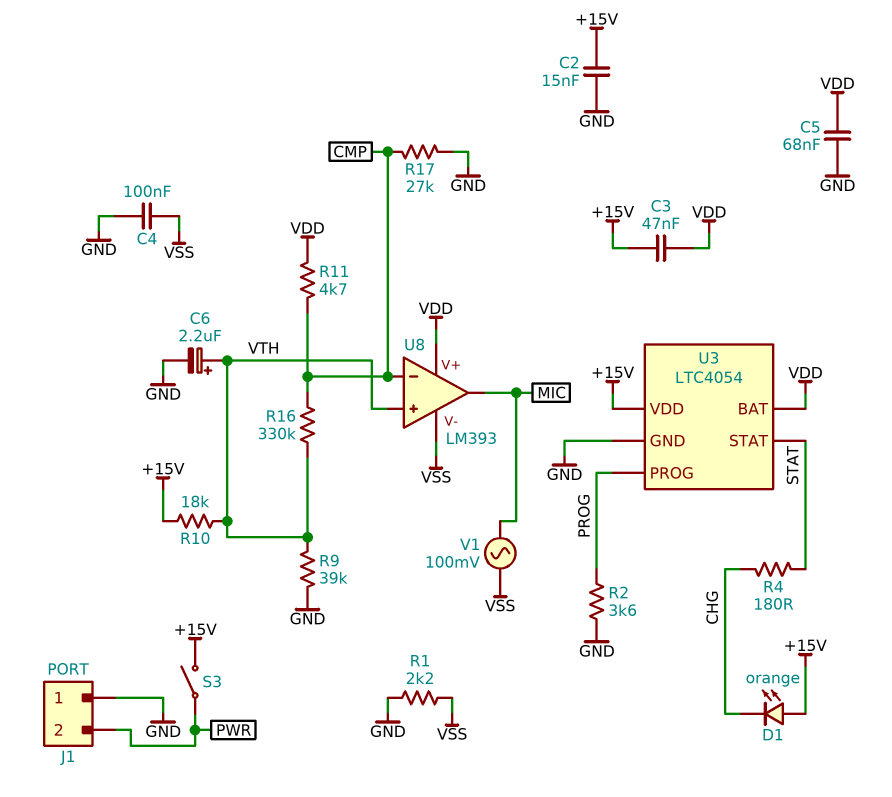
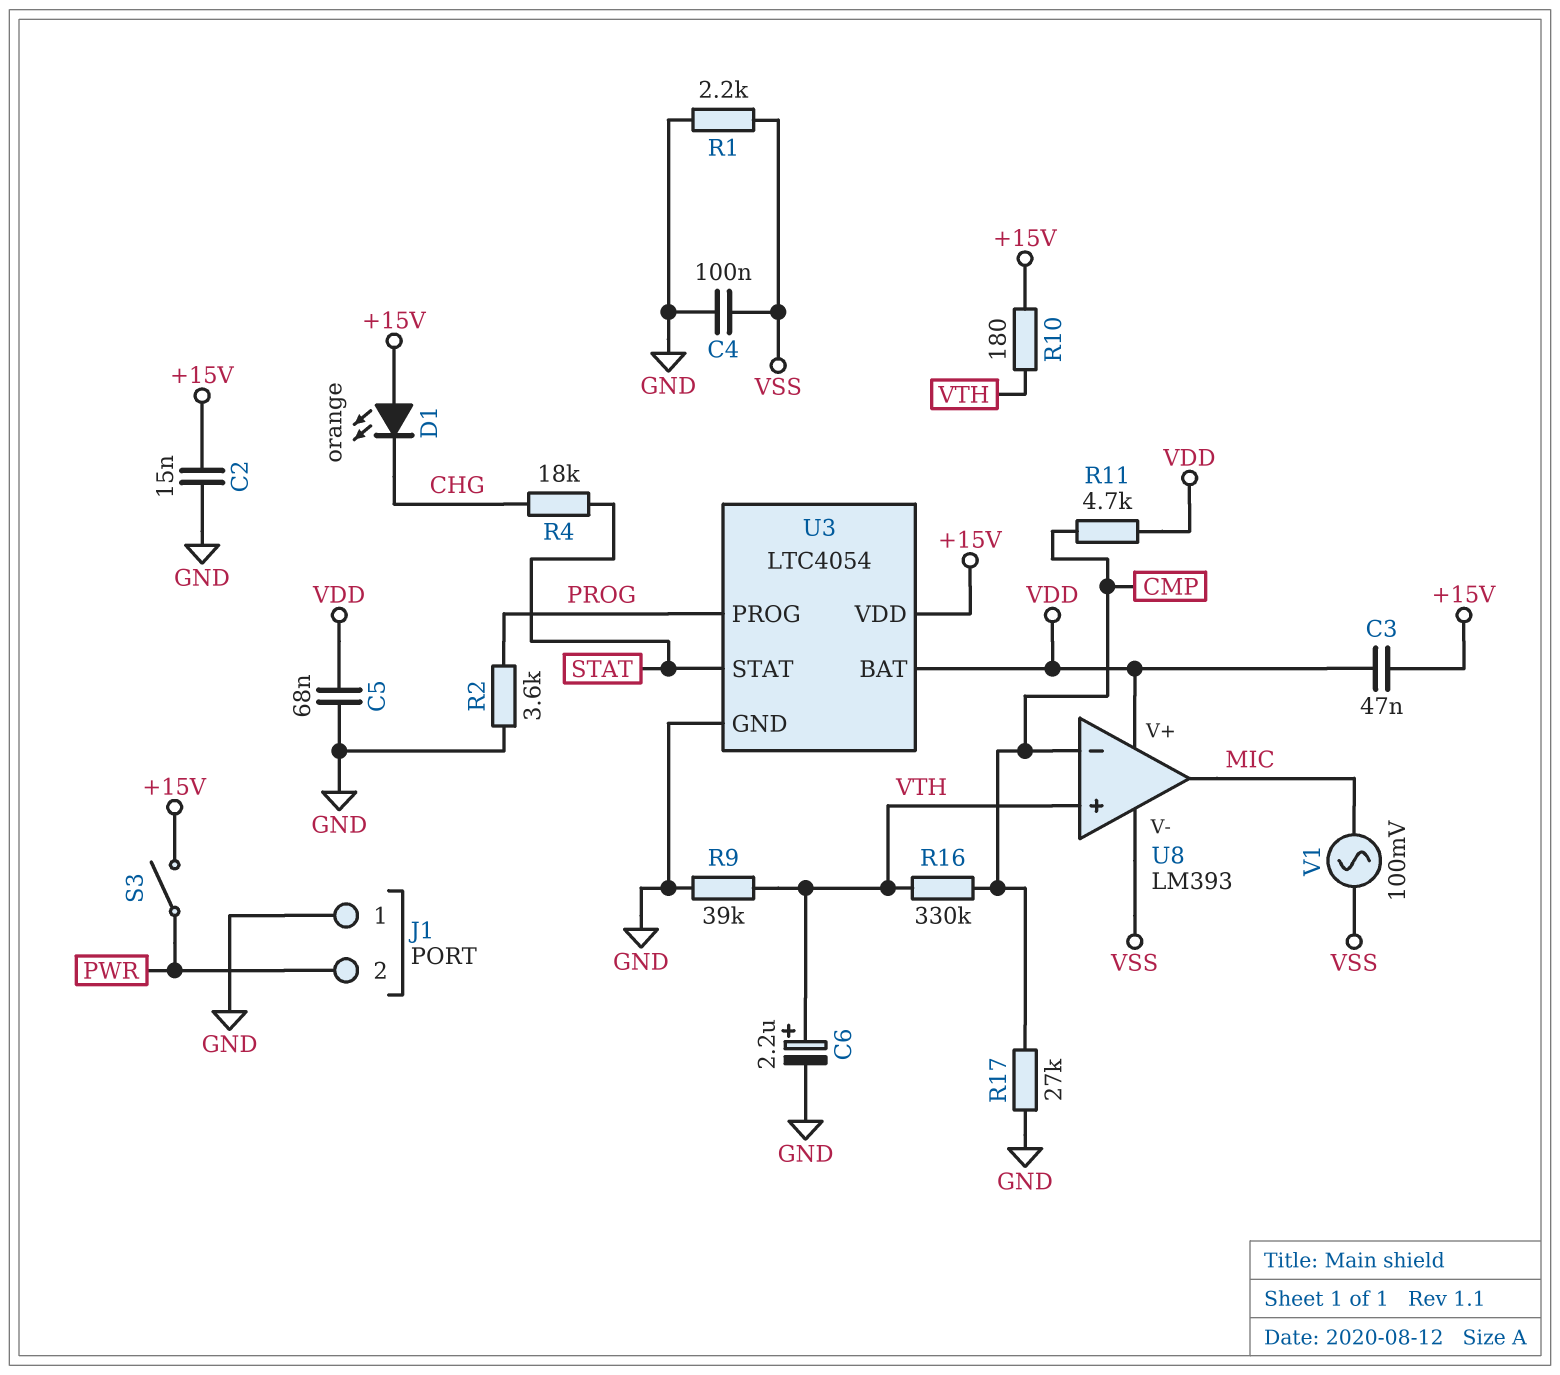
R4: 180 (CHG, STAT) -> 18k (CHG, STAT)
R10: 18k (+15V, VTH) -> 180 (+15V, VTH)

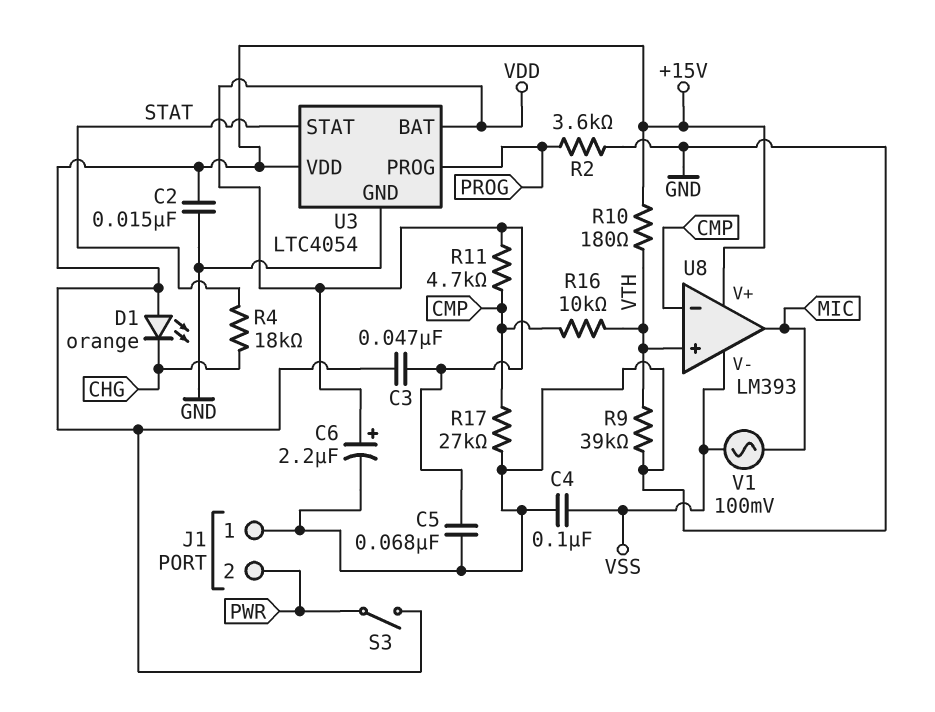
C6: 2.2uF (plus VTH, minus GND) -> 2.2uF (plus VDD, minus GND)
R1: 2.2k (GND, VSS) -> none
R16: 330k (CMP, VTH) -> 10k (CMP, VTH)
U8 pin V+: VDD -> +15V

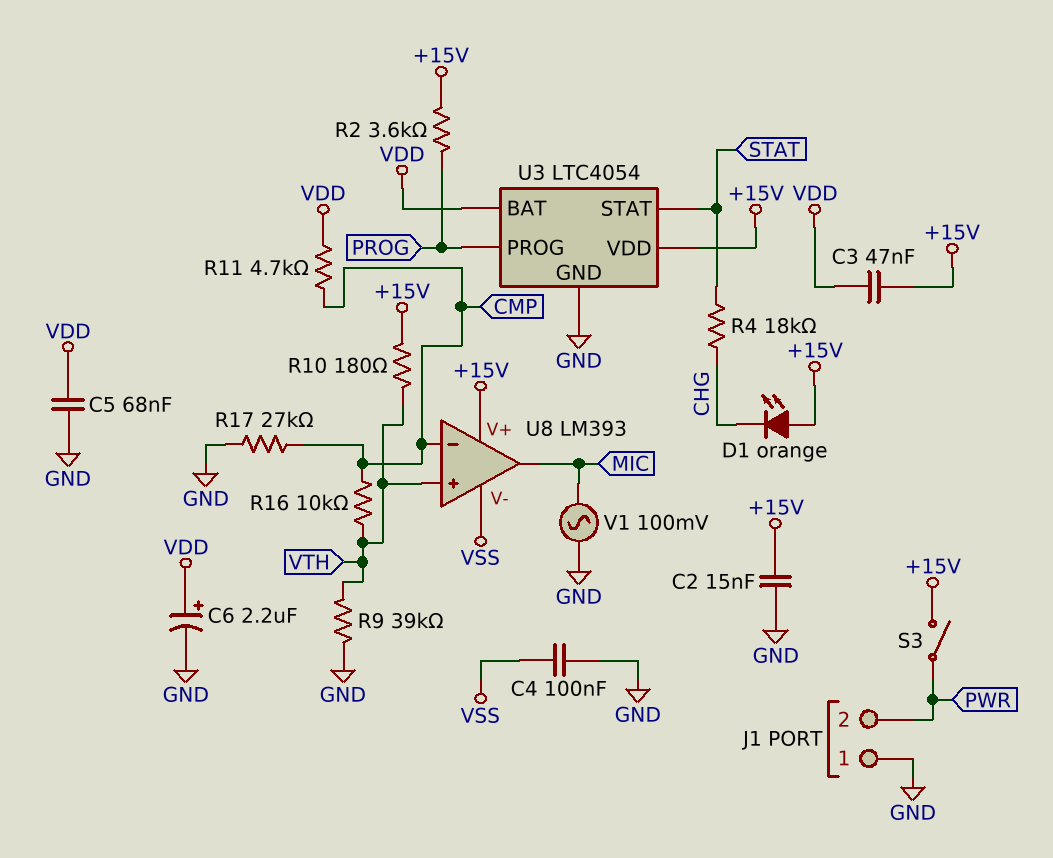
R2: 3.6k (GND, PROG) -> 3.6k (+15V, PROG)
V1: AC 100mV (MIC, VSS) -> AC 100mV (GND, MIC)

